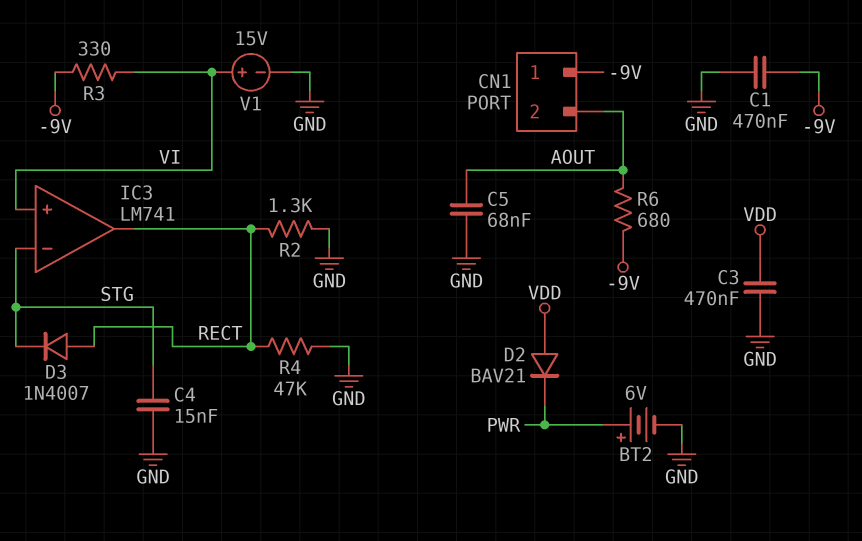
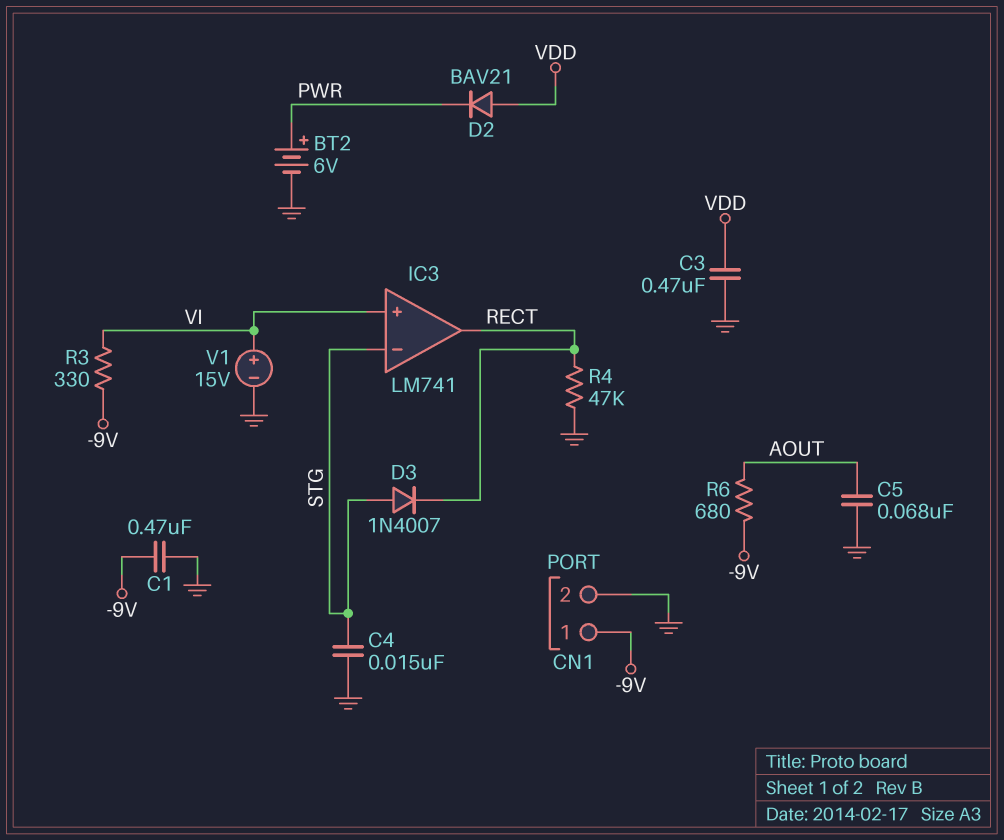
CN1 pin 2: AOUT -> GND
D3: diode 1N4007 (A RECT, K STG) -> diode 1N4007 (A STG, K RECT)
R2: 1.3k (GND, RECT) -> none

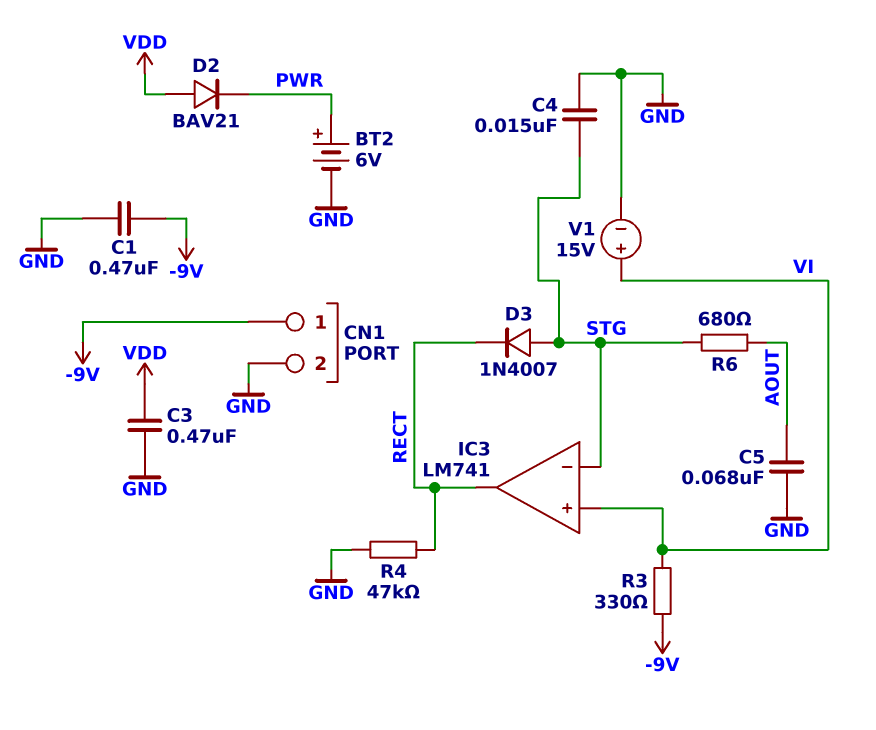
R6: 680 (-9V, AOUT) -> 680 (AOUT, STG)

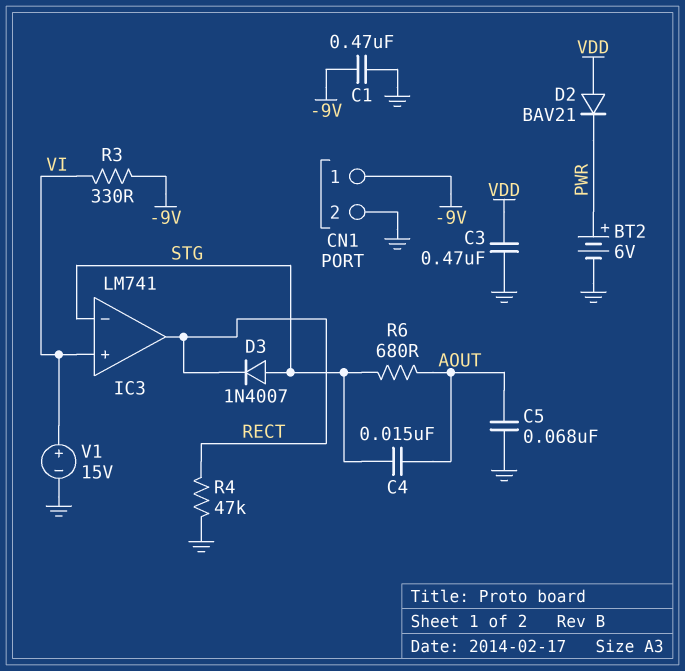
C4: 15nF (GND, STG) -> 15nF (AOUT, STG)

